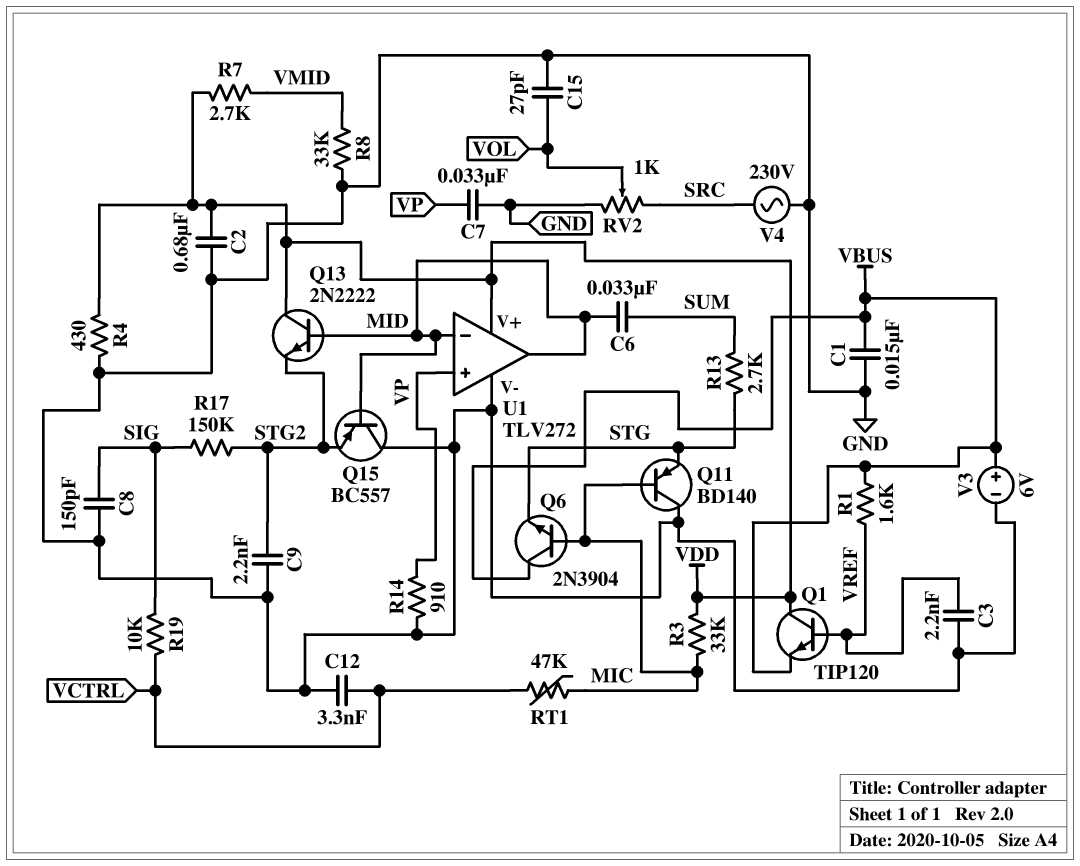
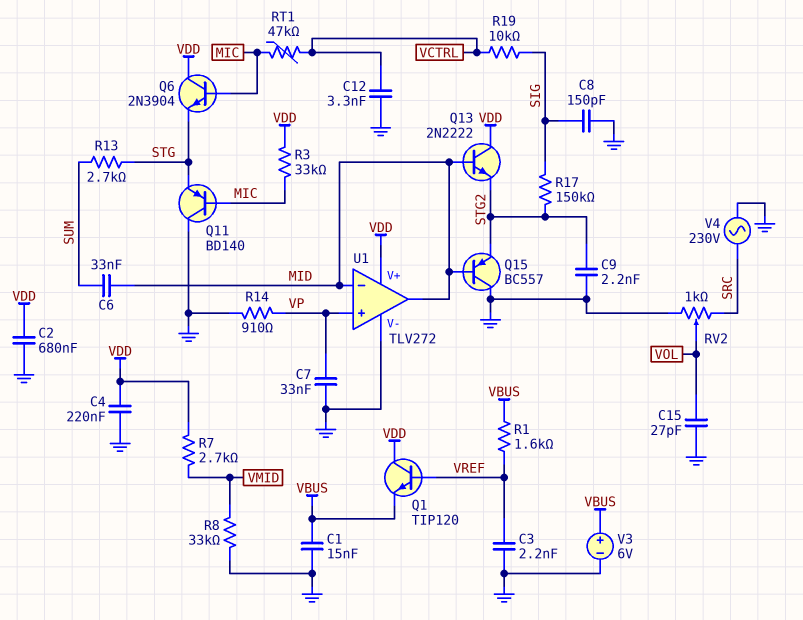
C4: none -> 220nF (GND, VDD)
Q6: NPN 2N3904 (B MIC, C VBUS, E STG) -> NPN 2N3904 (B MIC, C VDD, E STG)
R4: 430 (GND, VDD) -> none

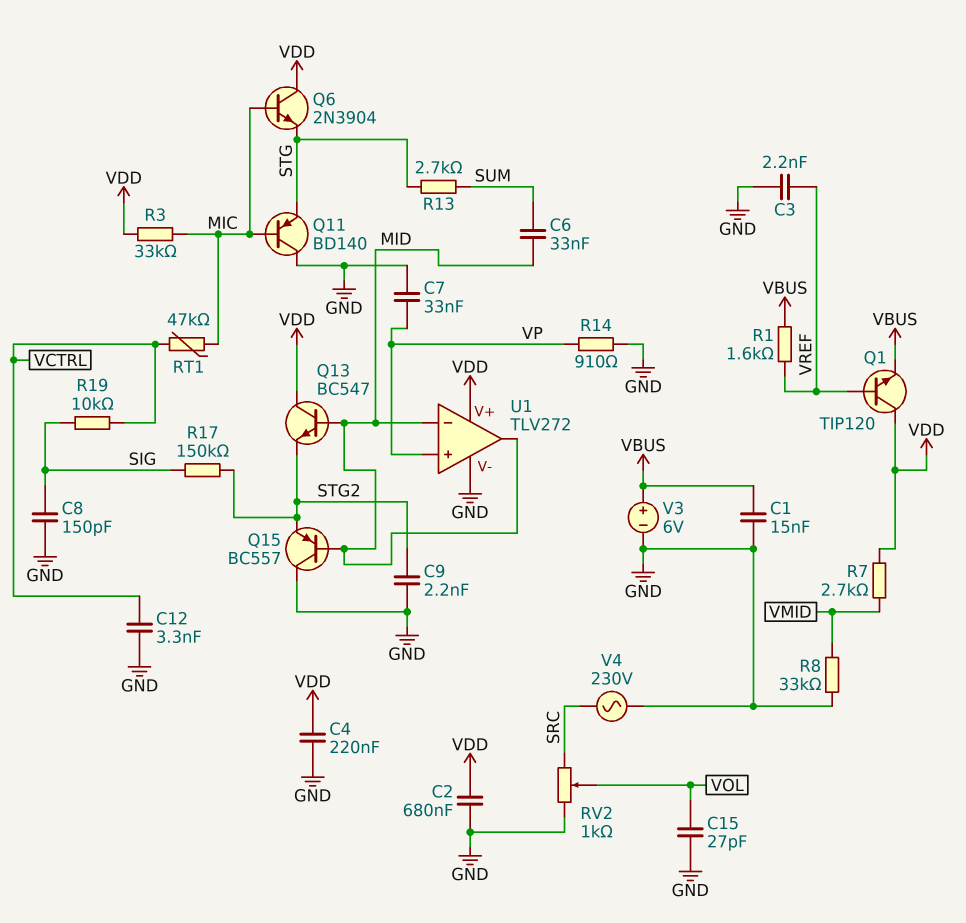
Q13: NPN 2N2222 (B MID, C VDD, E STG2) -> NPN BC547 (B MID, C VDD, E STG2)

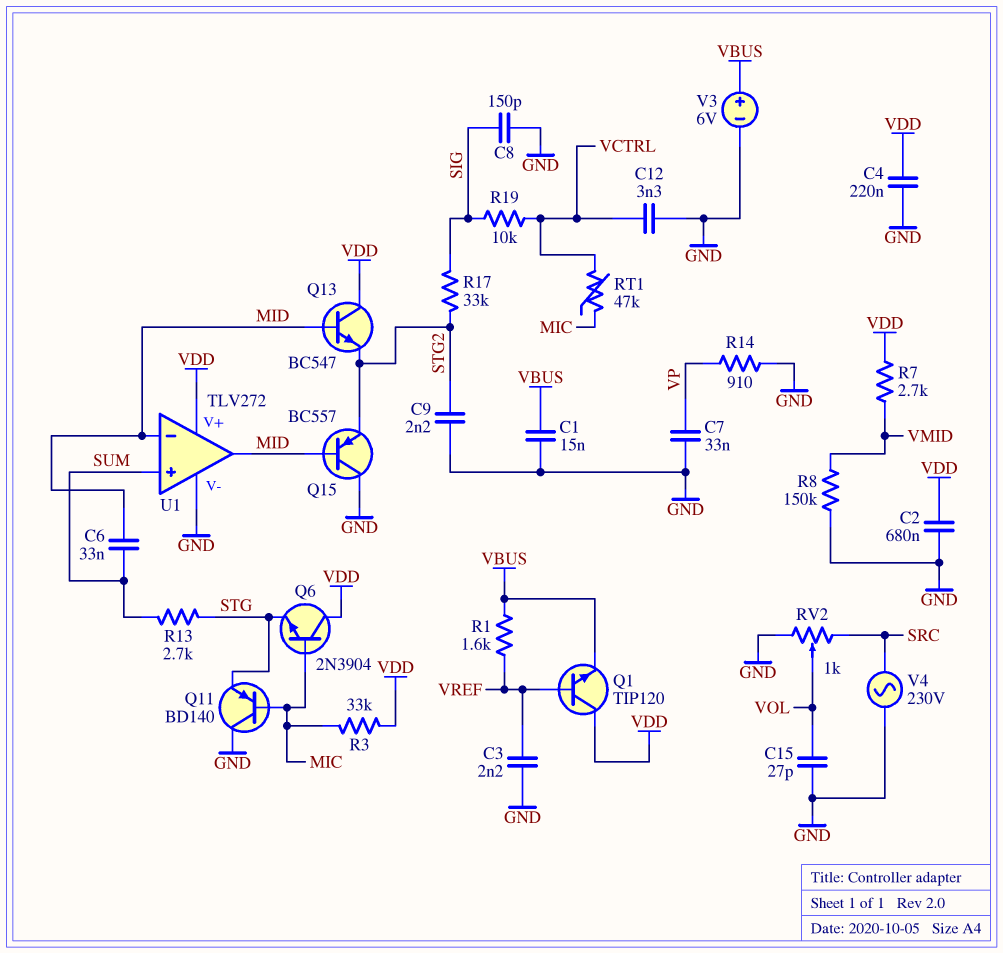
R8: 33k (GND, VMID) -> 150k (GND, VMID)
R17: 150k (SIG, STG2) -> 33k (SIG, STG2)
U1 pin in+: VP -> SUM

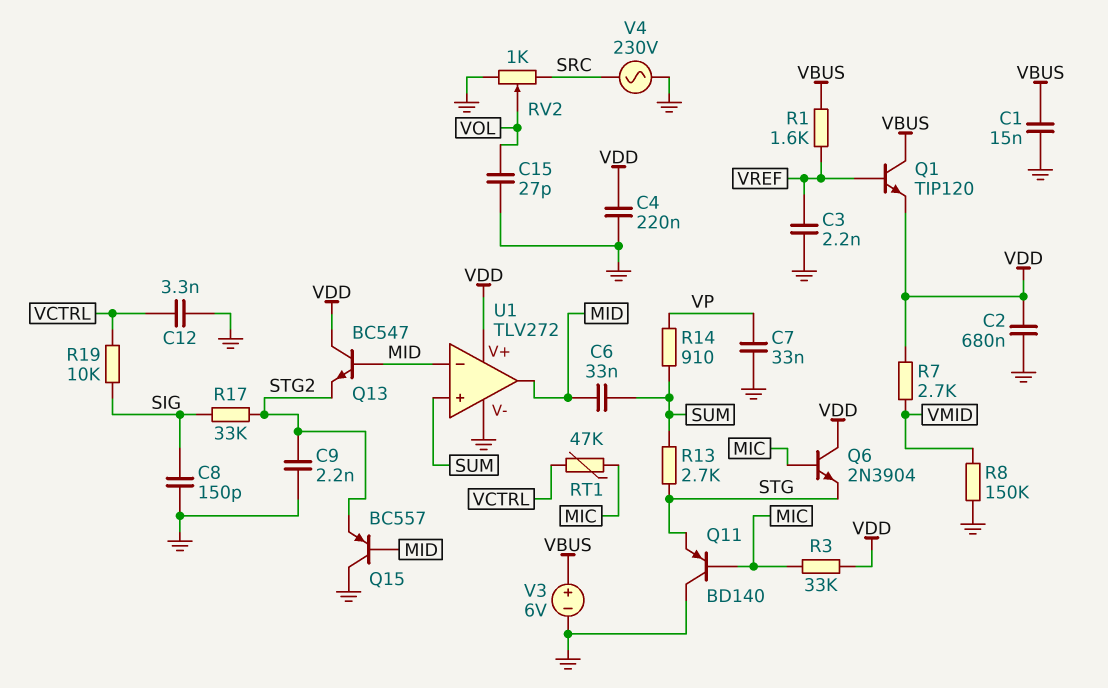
Q1: NPN TIP120 (B VREF, C VDD, E VBUS) -> NPN TIP120 (B VREF, C VBUS, E VDD)
R14: 910 (GND, VP) -> 910 (SUM, VP)

